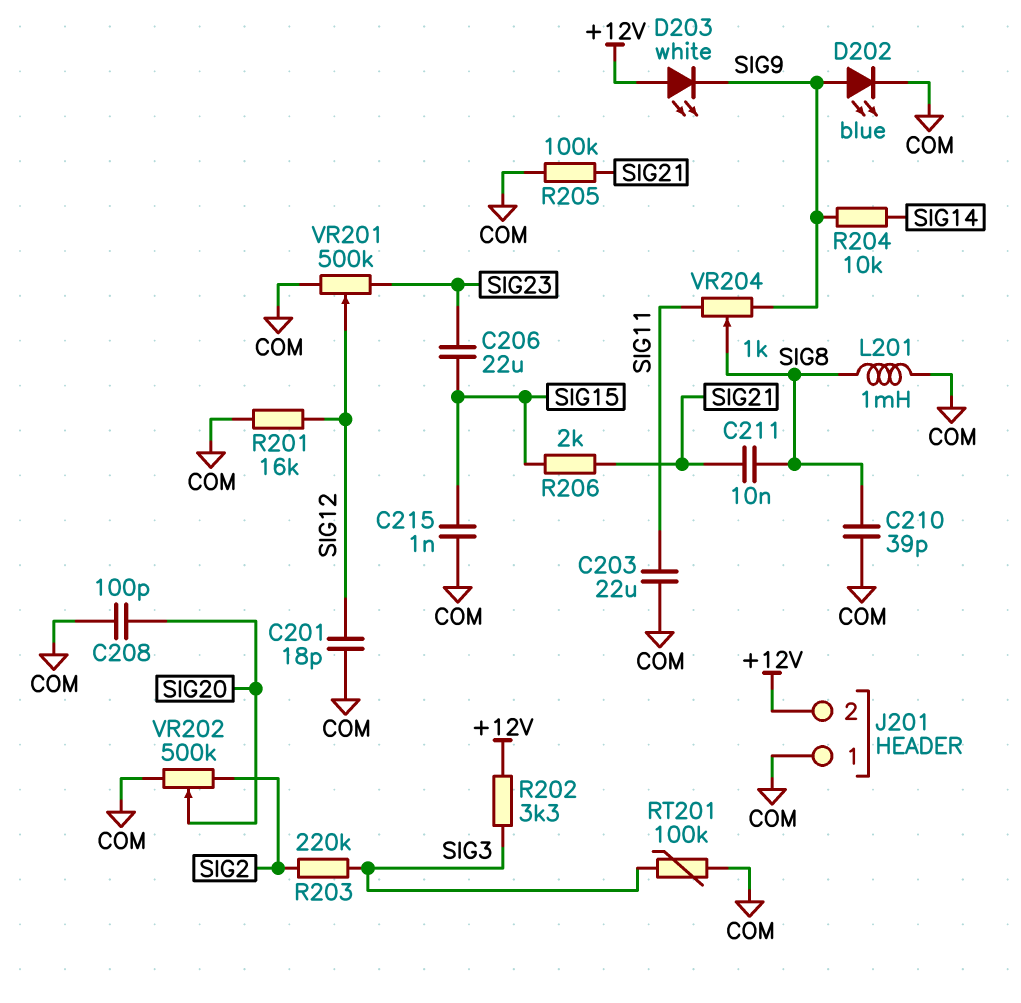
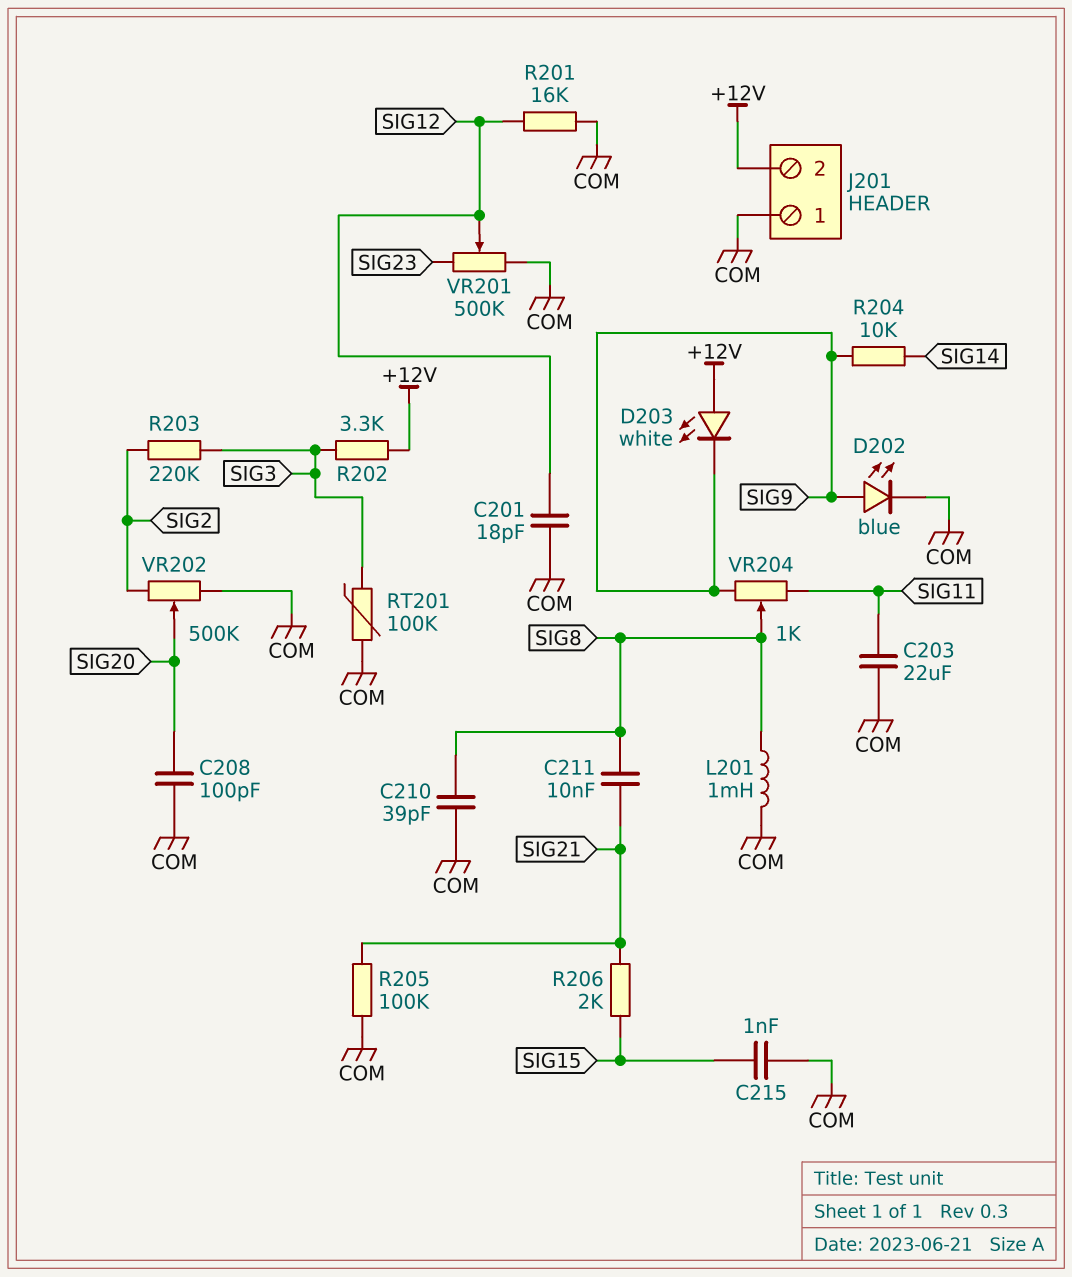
C206: 22uF (SIG15, SIG23) -> none

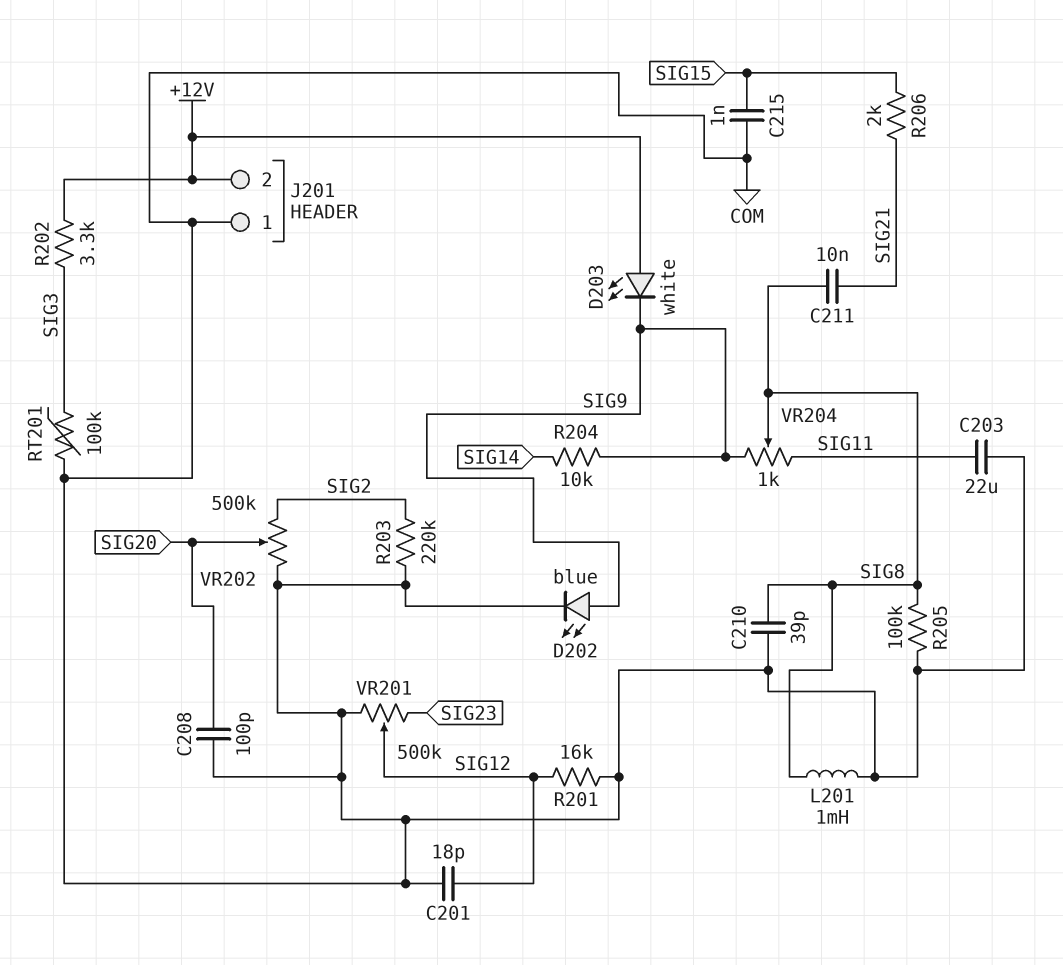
R203: 220k (SIG2, SIG3) -> 220k (COM, SIG2)
R205: 100k (COM, SIG21) -> 100k (COM, SIG8)

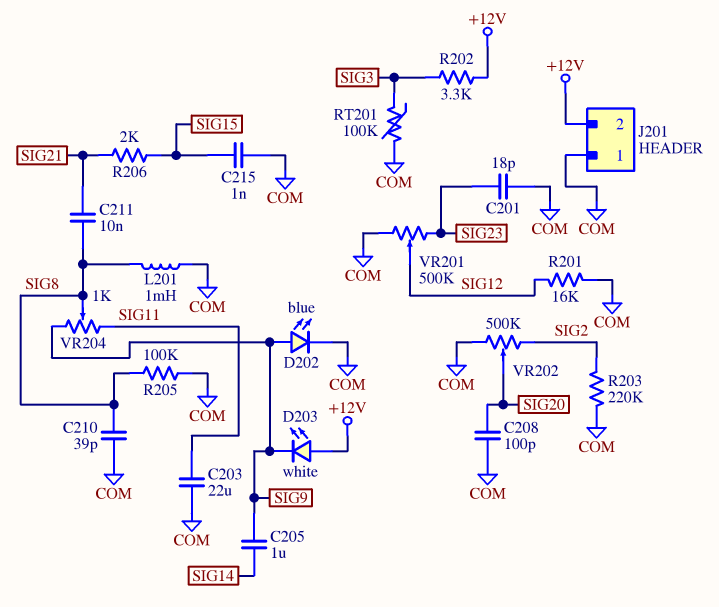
C201: 18pF (COM, SIG12) -> 18pF (COM, SIG23)
C205: none -> 1uF (SIG9, SIG14)
R204: 10k (SIG9, SIG14) -> none

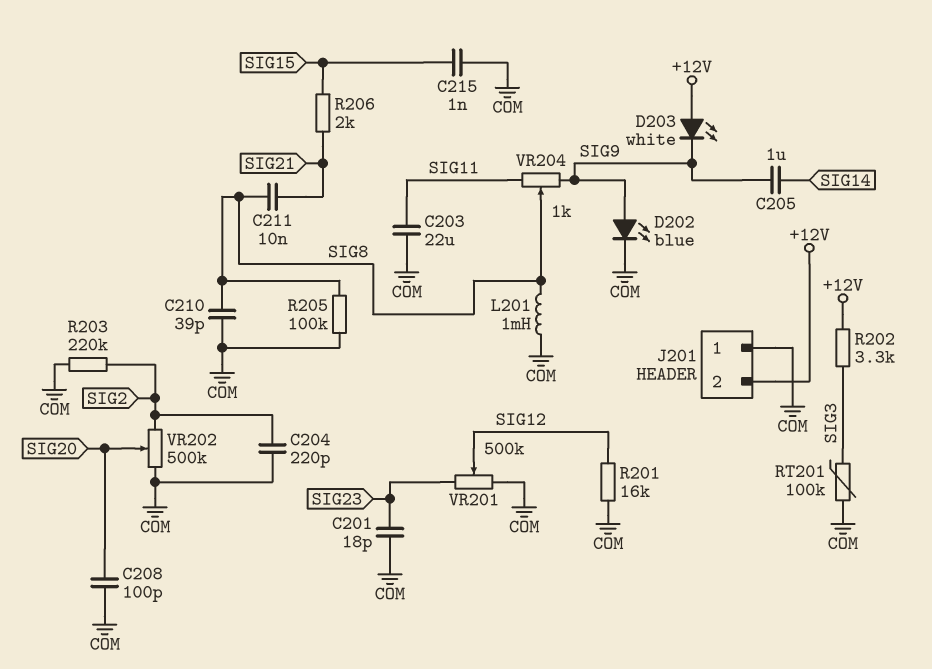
C204: none -> 220pF (COM, SIG2)

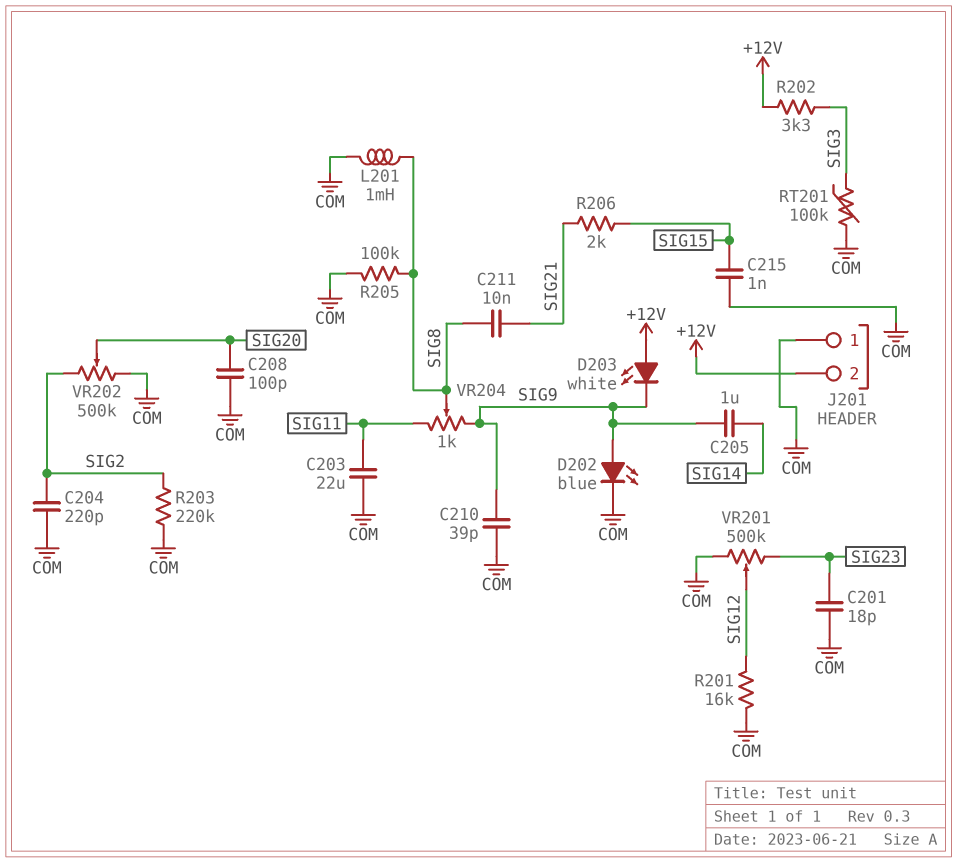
C210: 39pF (COM, SIG8) -> 39pF (COM, SIG9)

